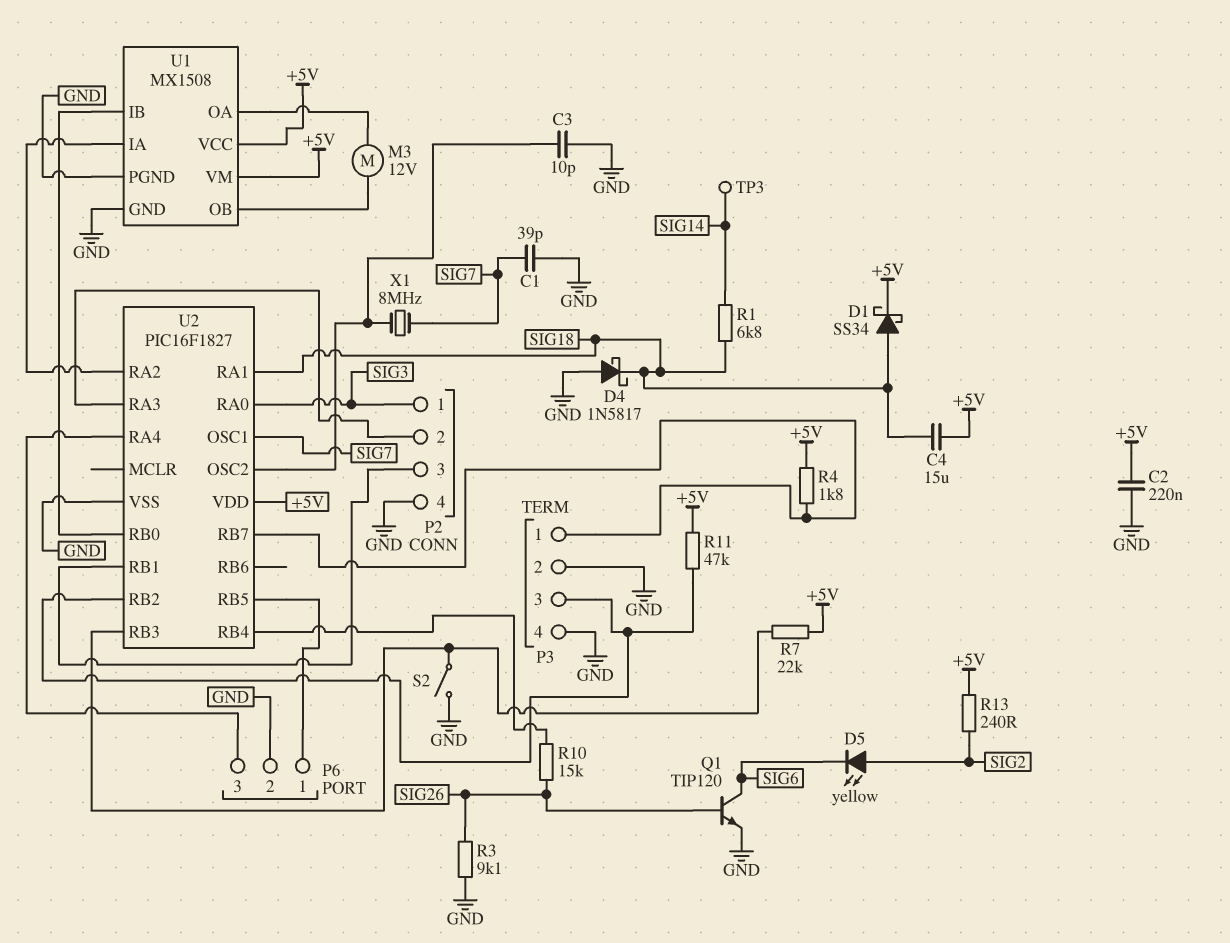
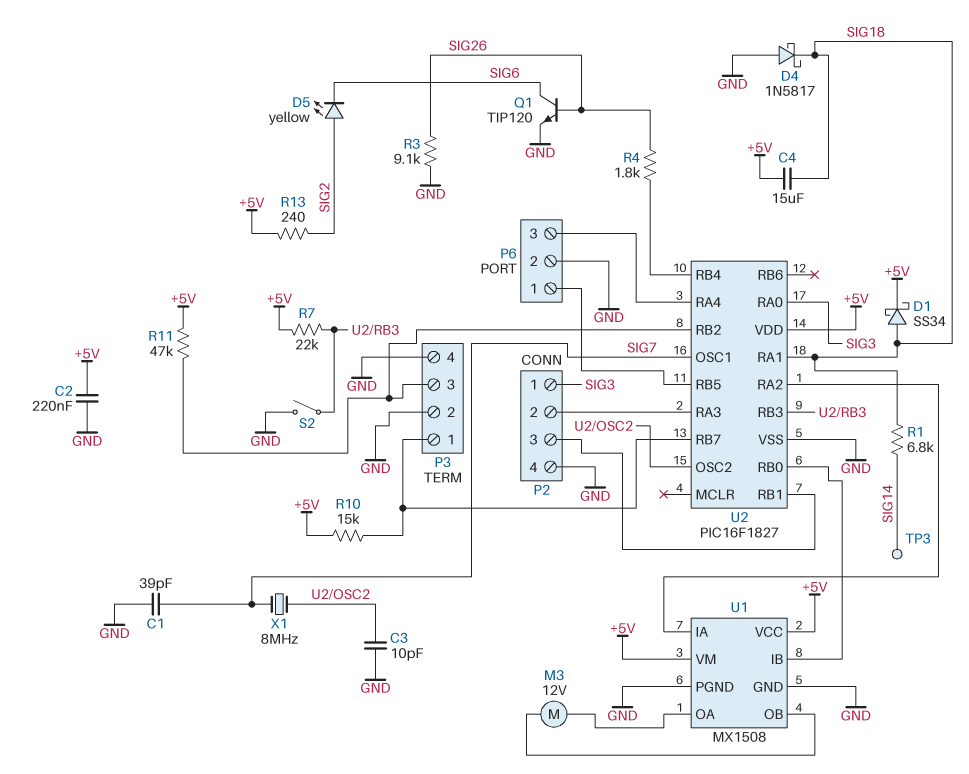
R4: 1.8k (+5V, P3/1) -> 1.8k (SIG26, U2/RB4)
R10: 15k (SIG26, U2/RB4) -> 15k (+5V, P3/1)

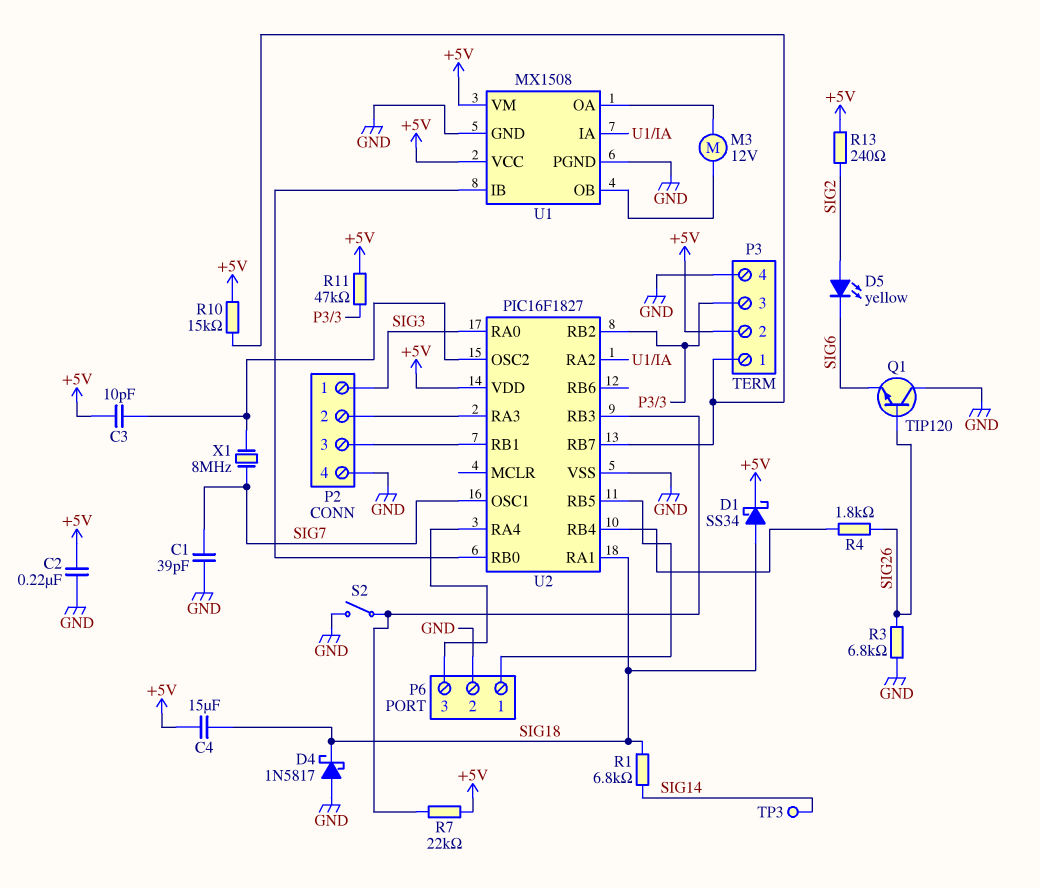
C3: 10pF (GND, U2/OSC2) -> 10pF (+5V, U2/OSC2)
P3 pin 2: GND -> +5V
Q1: NPN TIP120 (B SIG26, C SIG6, E GND) -> NPN TIP120 (B SIG26, C GND, E SIG6)
R3: 9.1k (GND, SIG26) -> 6.8k (GND, SIG26)

